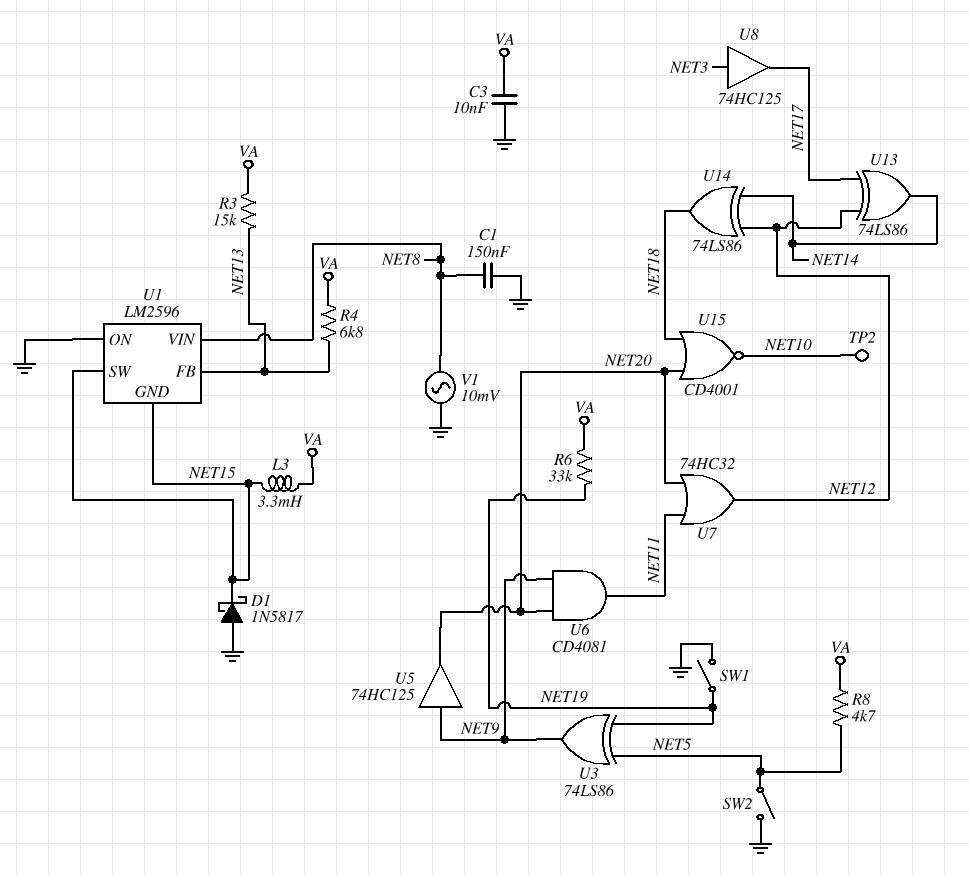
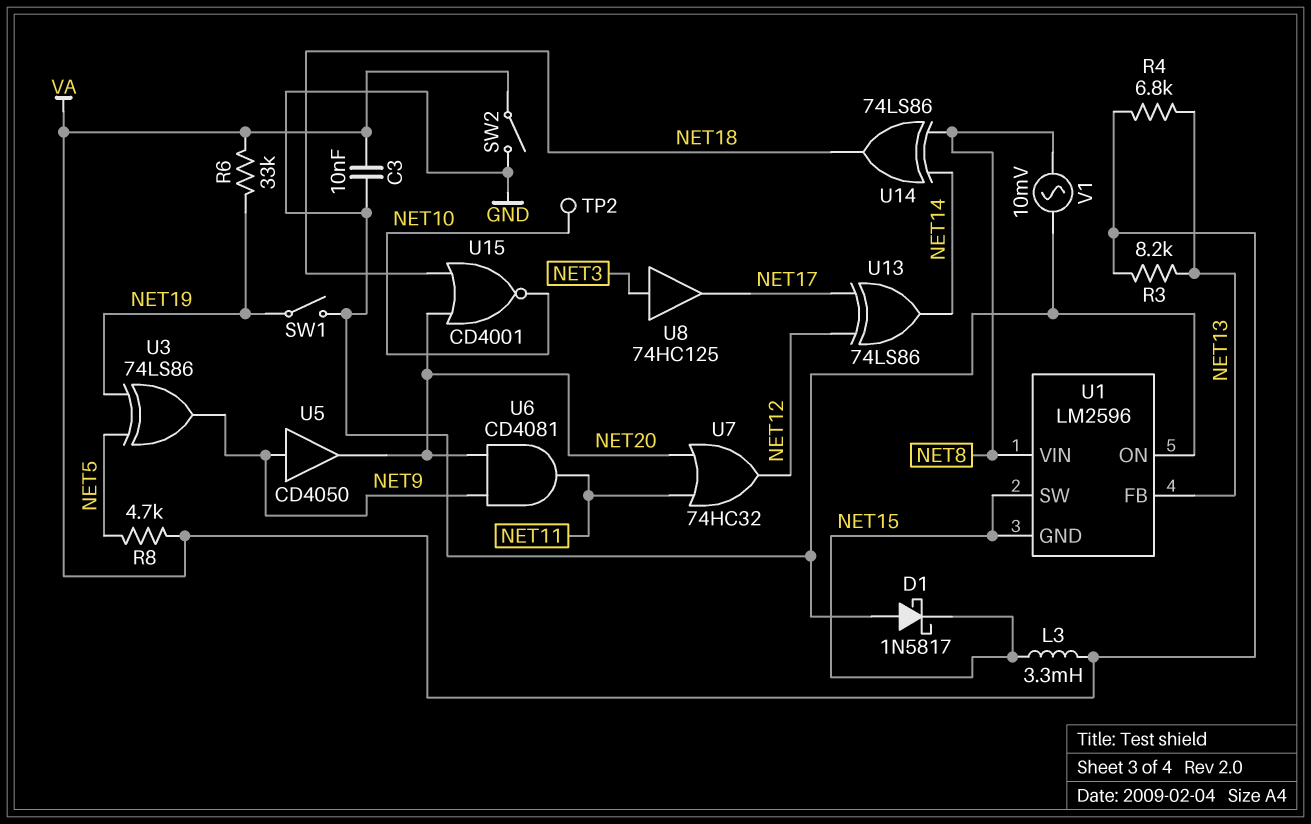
C1: 150nF (GND, NET8) -> none
R3: 15k (NET13, VA) -> 8.2k (NET13, VA)
SW2: switch (GND, NET5) -> switch (GND, VA)
U5: buffer 74HC125 (in NET9, out NET20) -> buffer CD4050 (in NET9, out NET20)
U14: XOR 74LS86 (in NET12, in NET14, out NET18) -> XOR 74LS86 (in NET8, in NET14, out NET18)

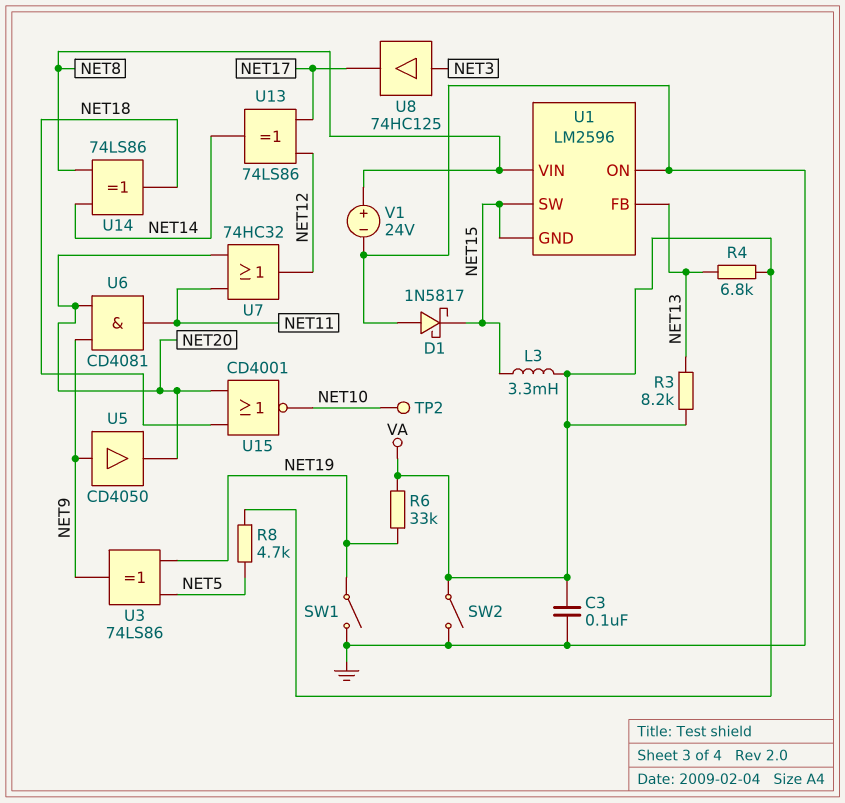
C3: 10nF (GND, VA) -> 100nF (GND, VA)
V1: AC 10mV (GND, NET8) -> 24V (plus NET8, minus GND)

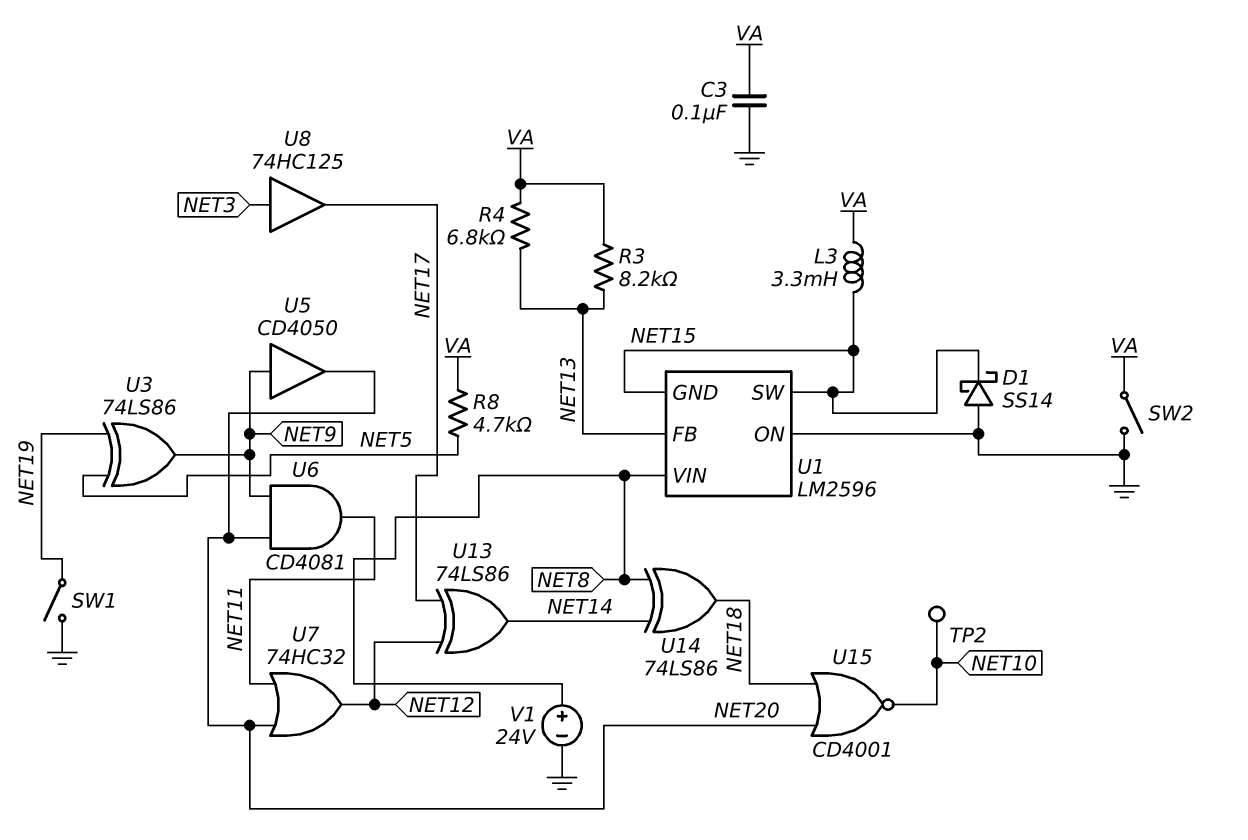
D1: schottky 1N5817 (A GND, K NET15) -> schottky SS14 (A GND, K NET15)
R6: 33k (NET19, VA) -> none

